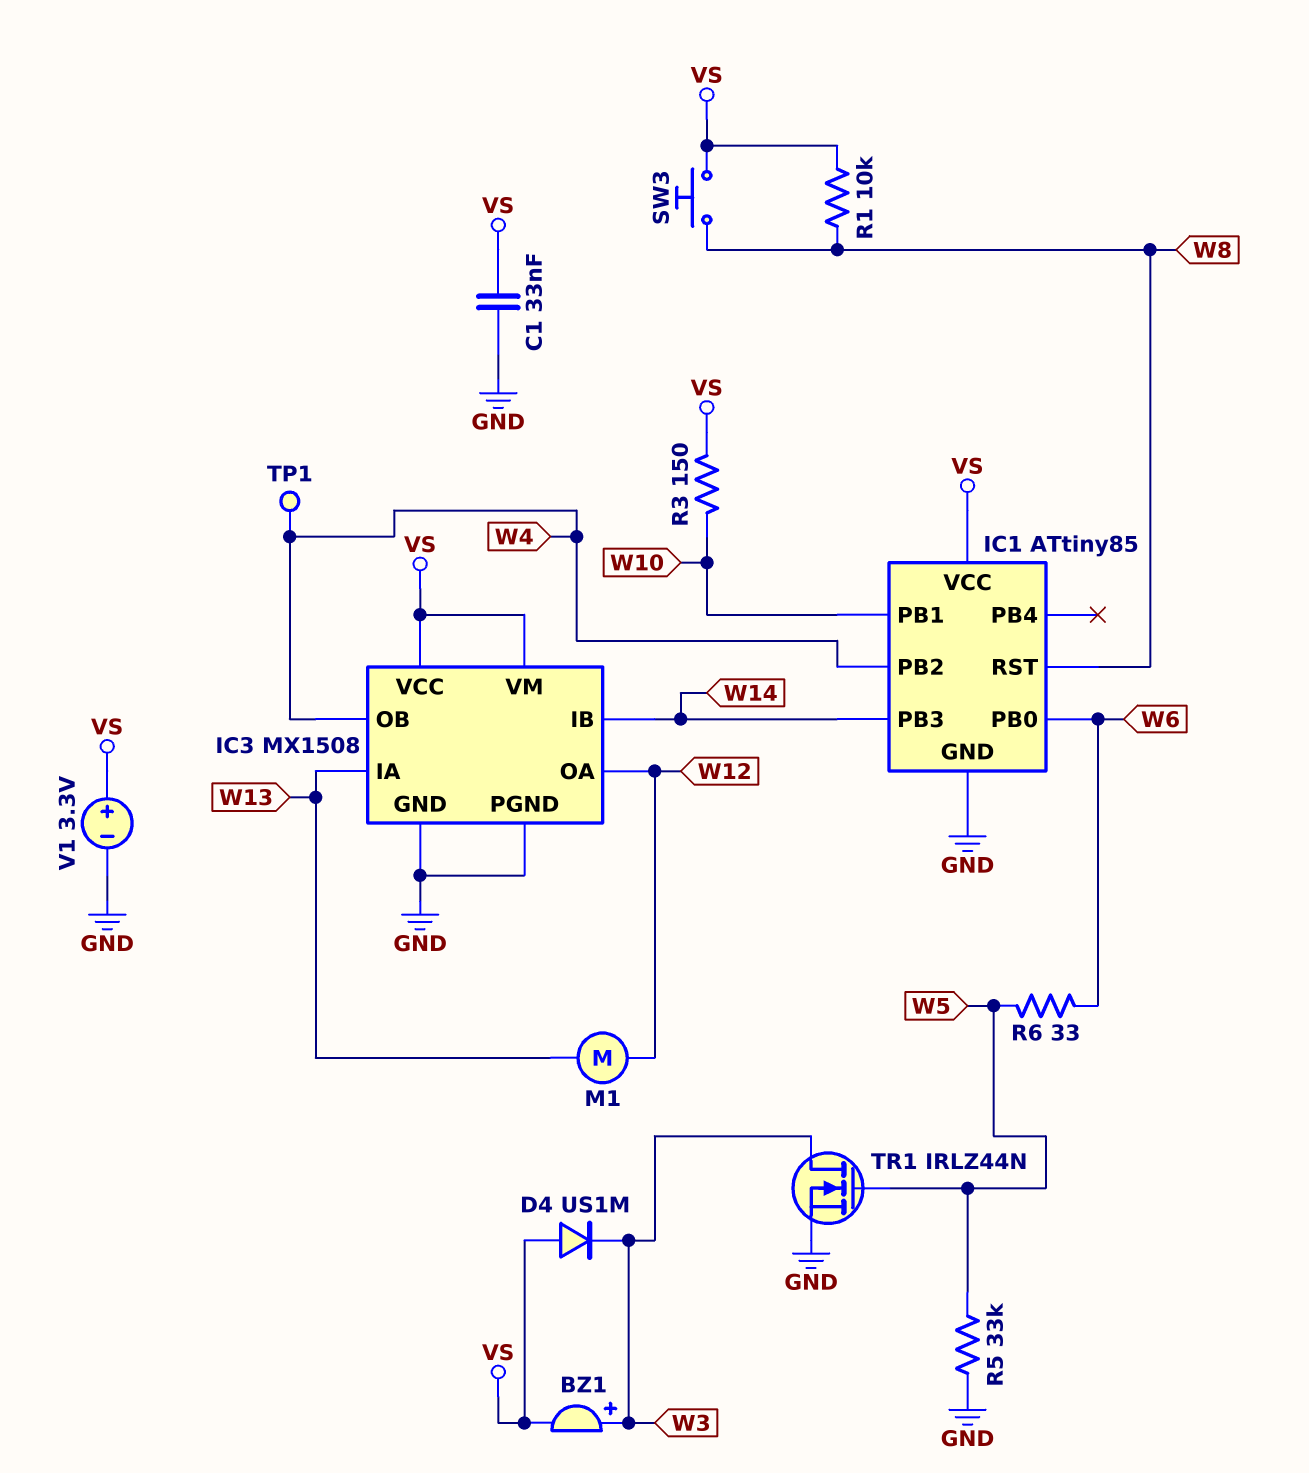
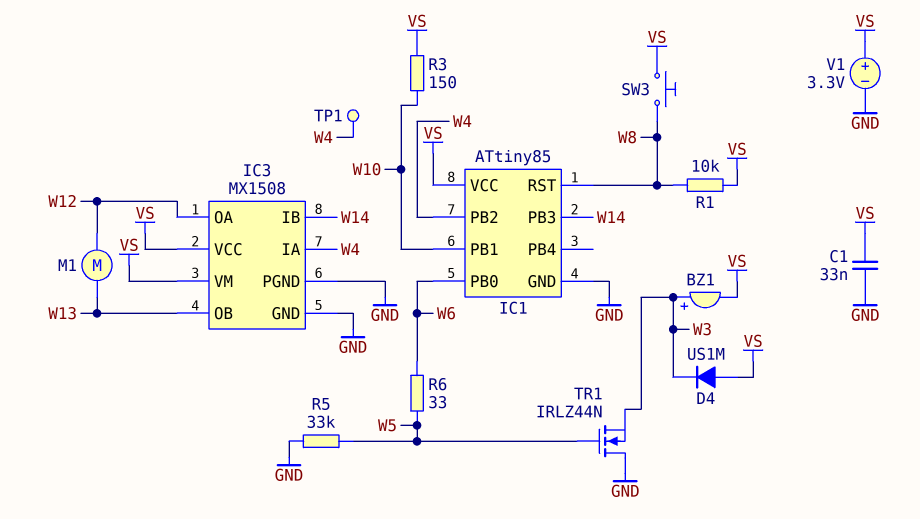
IC3 pin IA: W13 -> W4
IC3 pin OB: W4 -> W13
TR1: NMOS IRLZ44N (G W5, D W3, S GND) -> NMOS IRLZ44N (G W5, D GND, S W3)

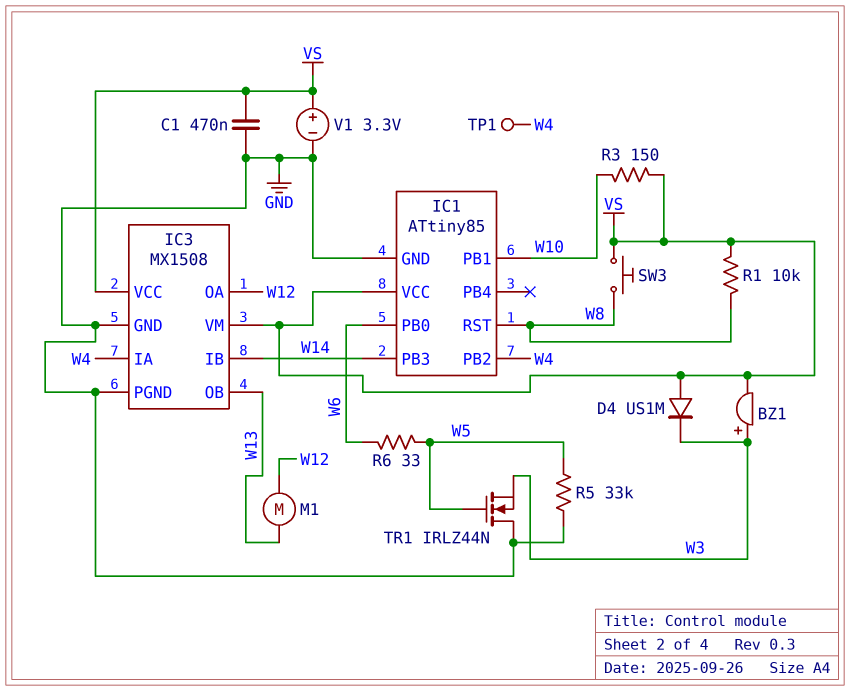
C1: 33nF (GND, VS) -> 470nF (GND, VS)

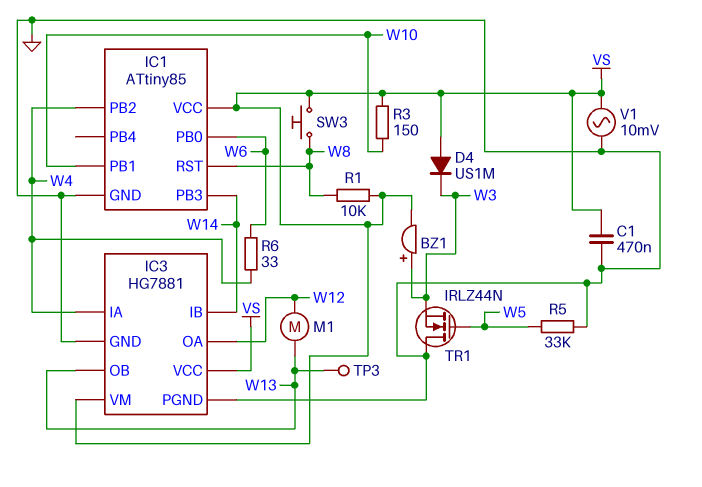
IC3: MX1508 -> HG7881
R6: 33 (W5, W6) -> 33 (W4, W6)
TP1: test point (W4) -> none
TP3: none -> test point (W13)
V1: 3.3V (plus VS, minus GND) -> AC 10mV (GND, VS)

